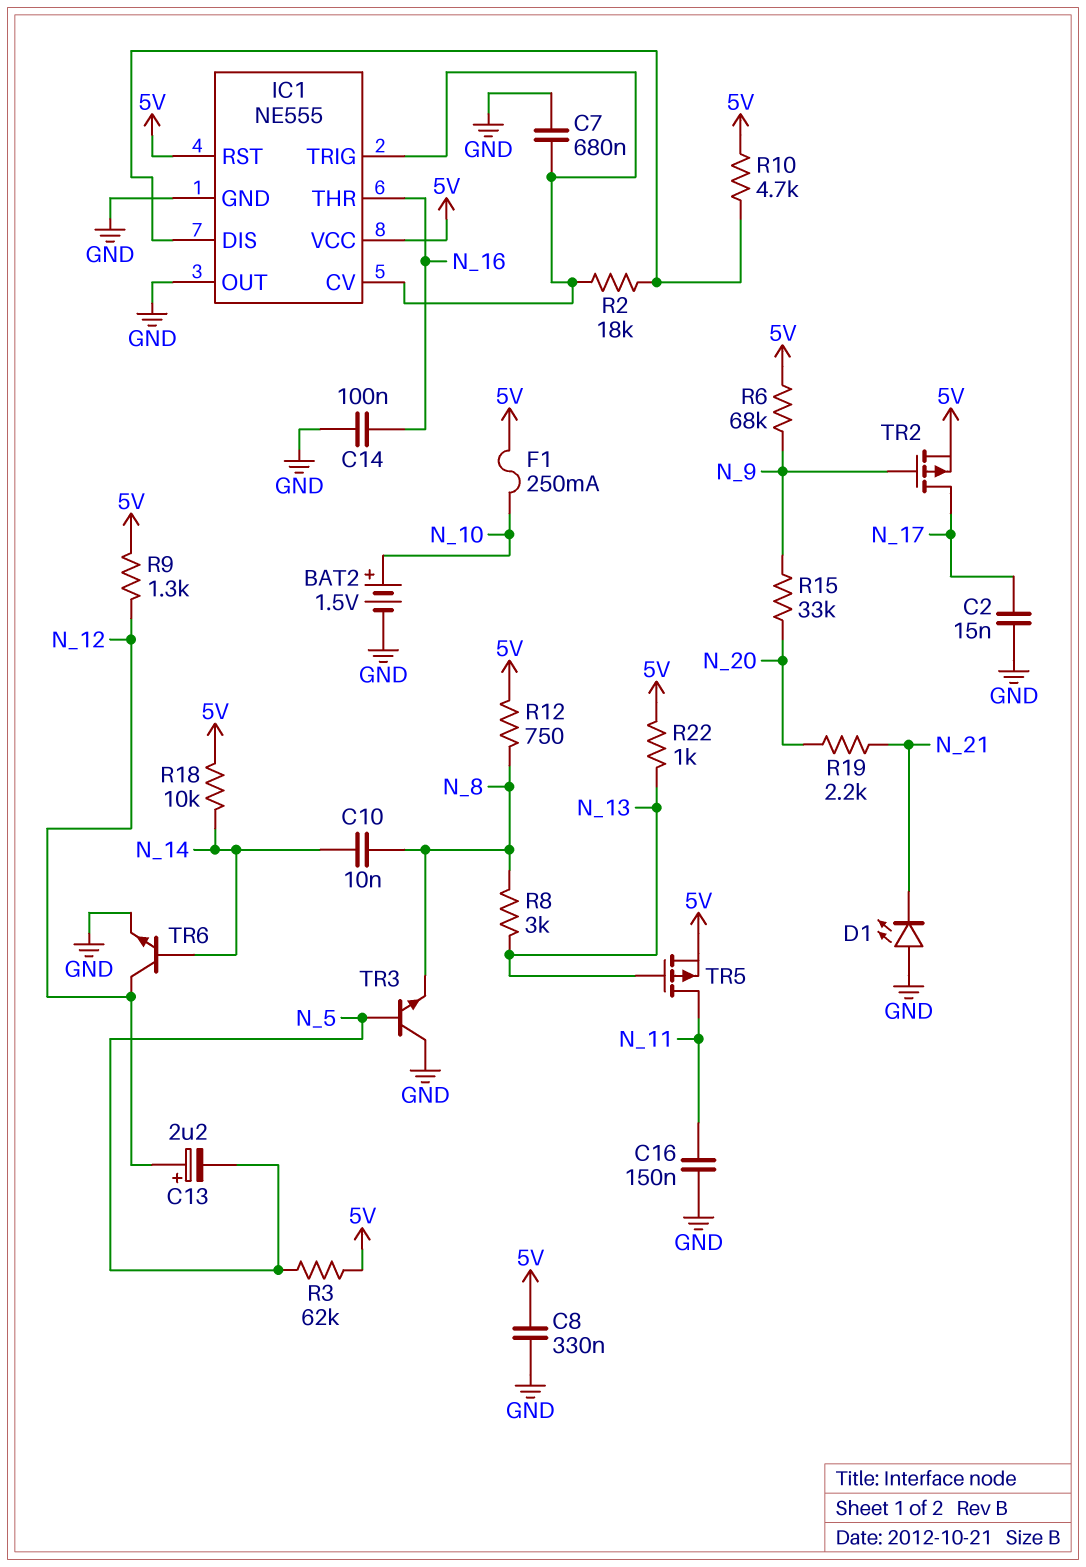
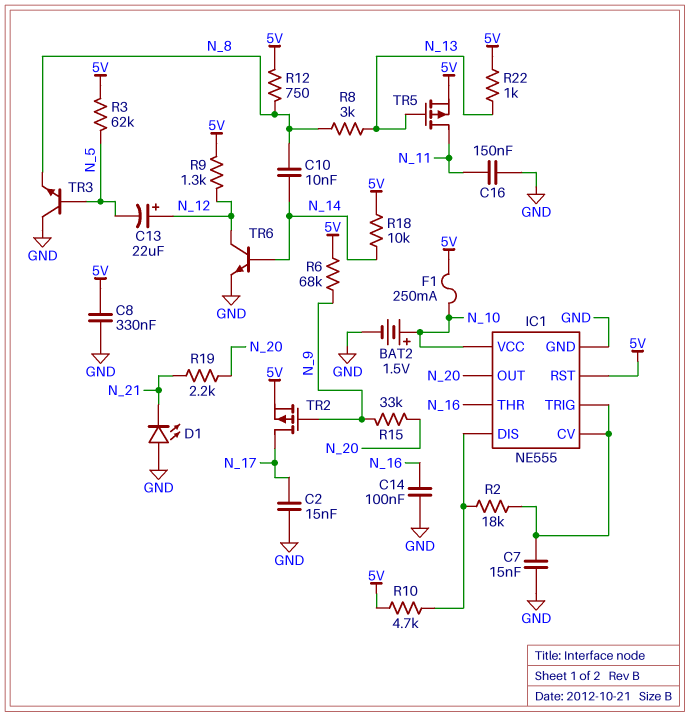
C7: 680nF (GND, IC1/CV) -> 15nF (GND, IC1/CV)
C13: 2.2uF (plus N_12, minus N_5) -> 22uF (plus N_12, minus N_5)
IC1 pin OUT: GND -> N_20
IC1 pin VCC: 5V -> N_10

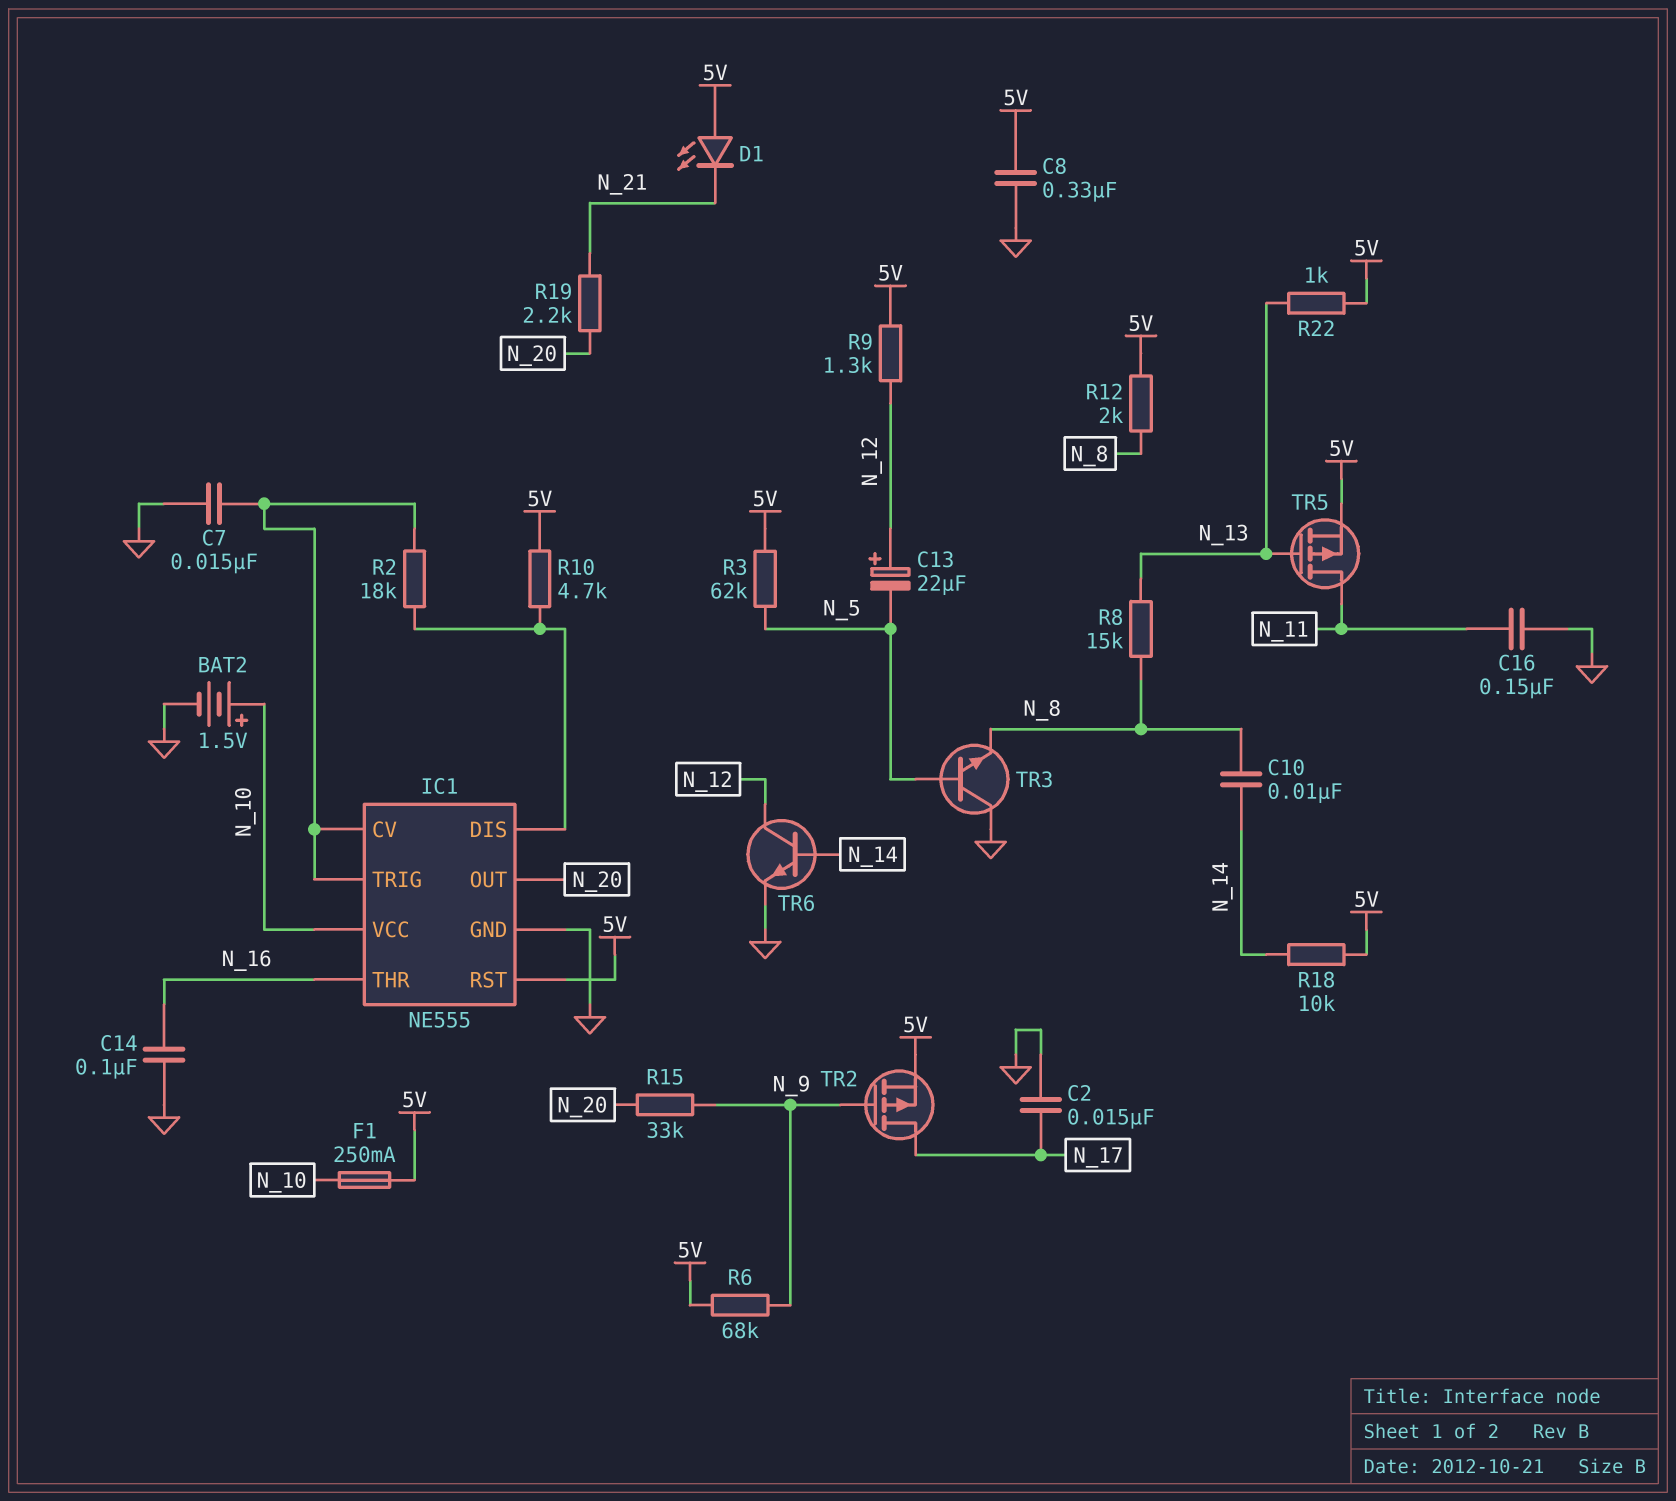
D1: LED (A GND, K N_21) -> LED (A 5V, K N_21)
R8: 3k (N_8, N_13) -> 15k (N_8, N_13)
R12: 750 (5V, N_8) -> 2k (5V, N_8)

